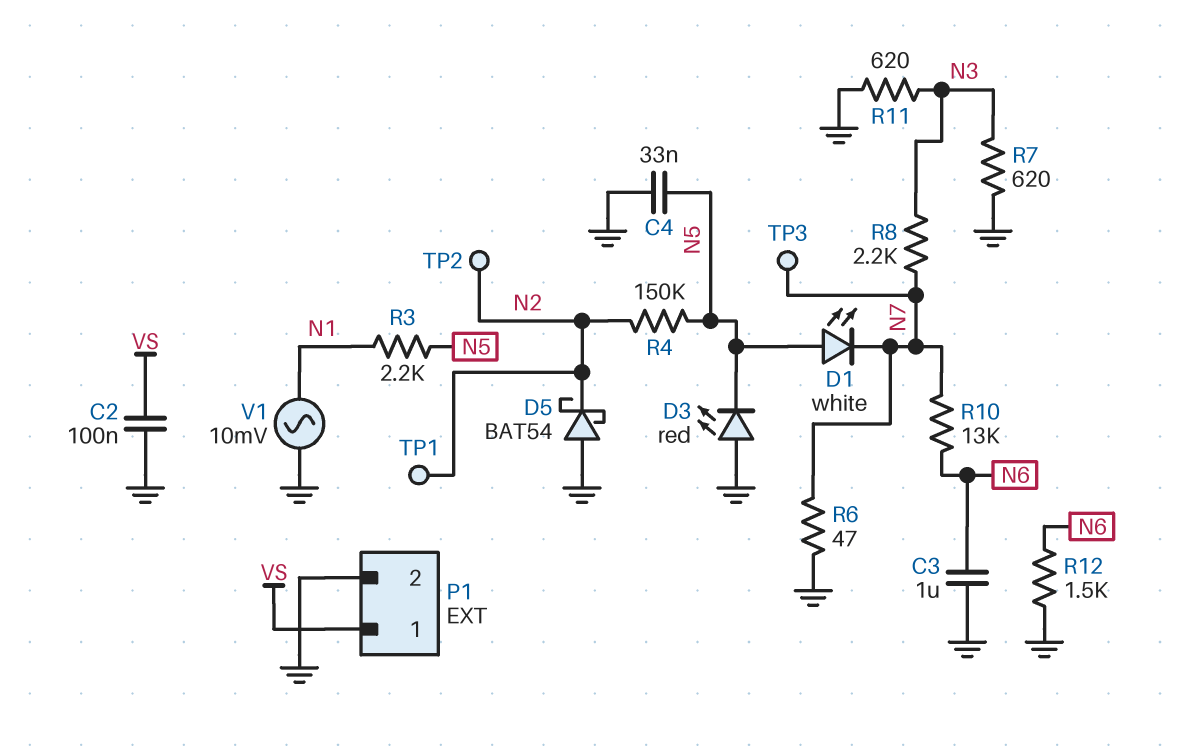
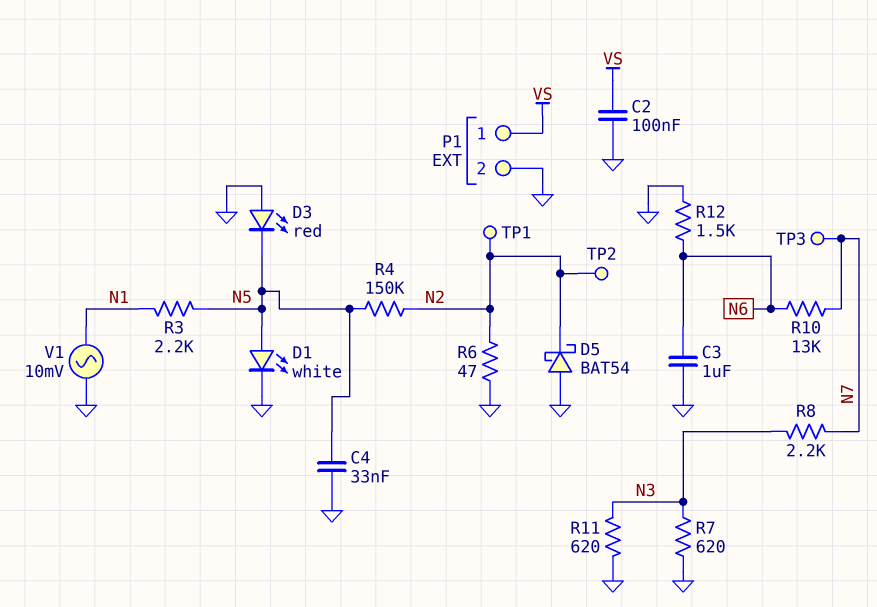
D1: LED white (A N5, K N7) -> LED white (A N5, K GND)
R6: 47 (GND, N7) -> 47 (GND, N2)

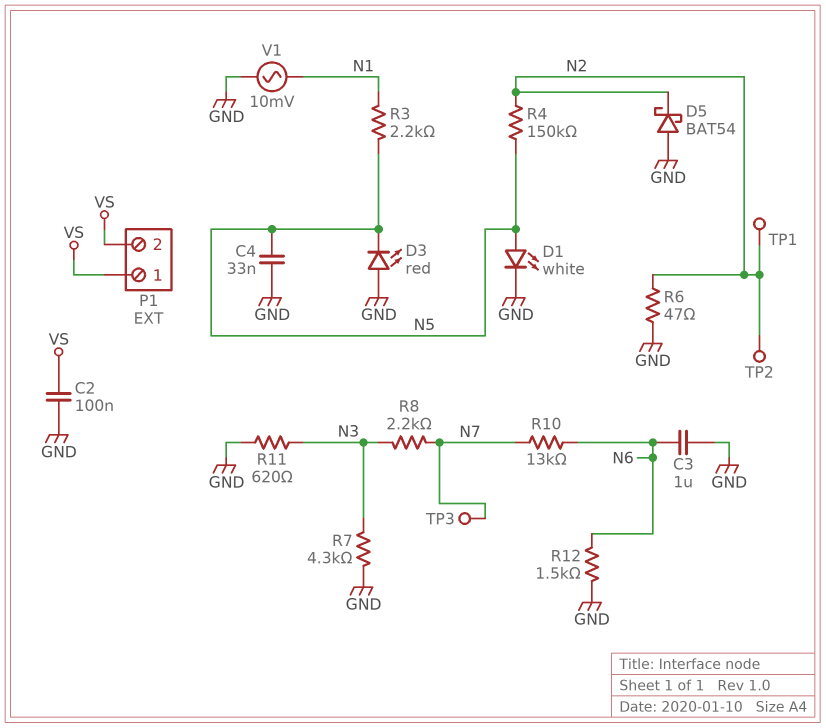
P1 pin 2: GND -> VS
R7: 620 (GND, N3) -> 4.3k (GND, N3)

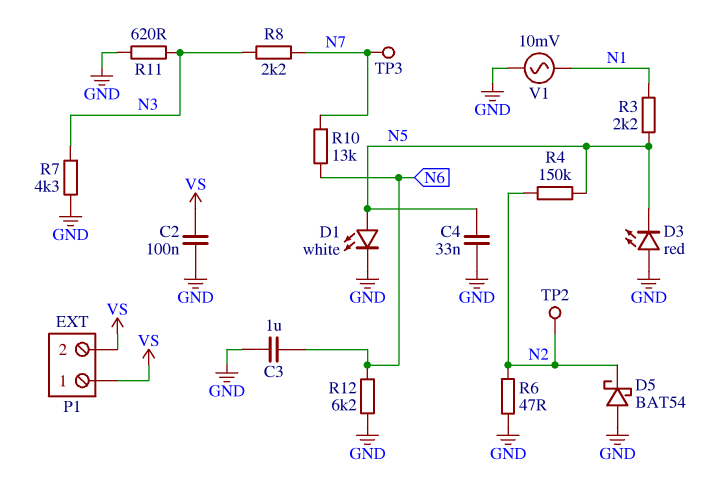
R12: 1.5k (GND, N6) -> 6.2k (GND, N6)
TP1: test point (N2) -> none

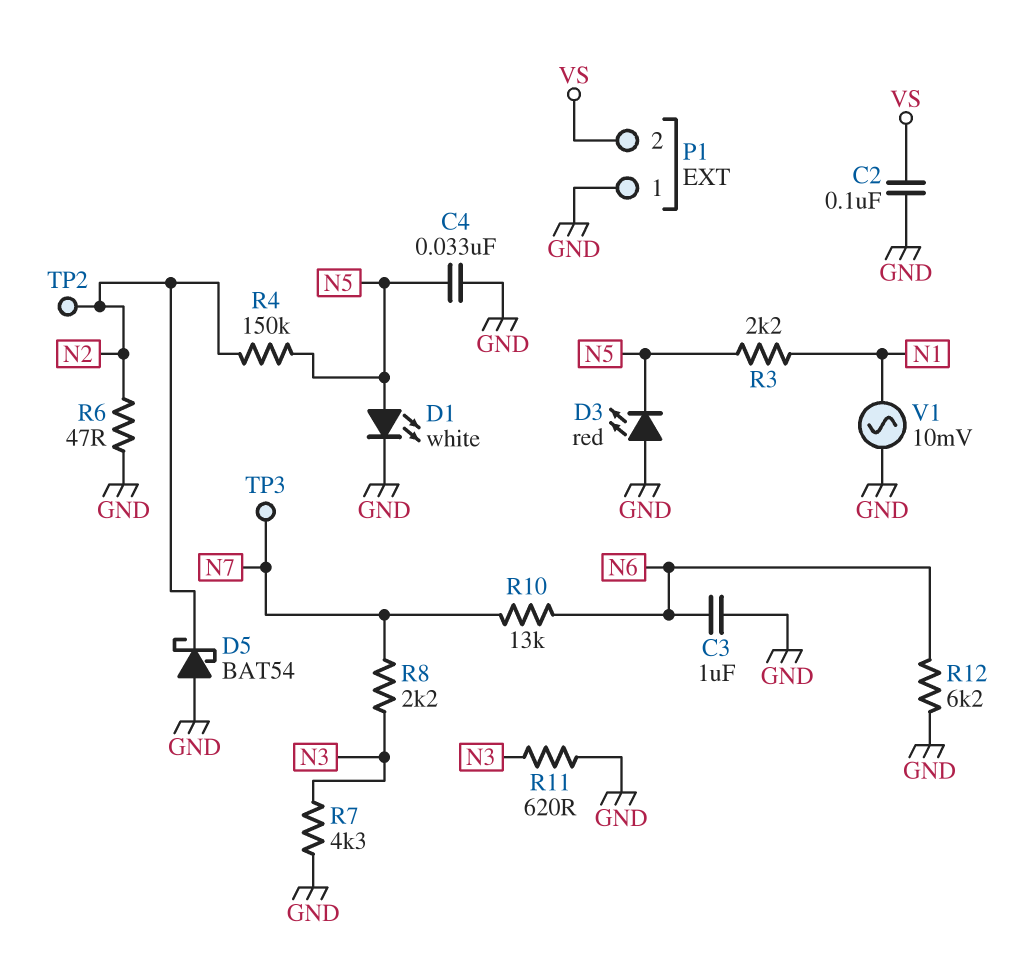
P1 pin 1: VS -> GND

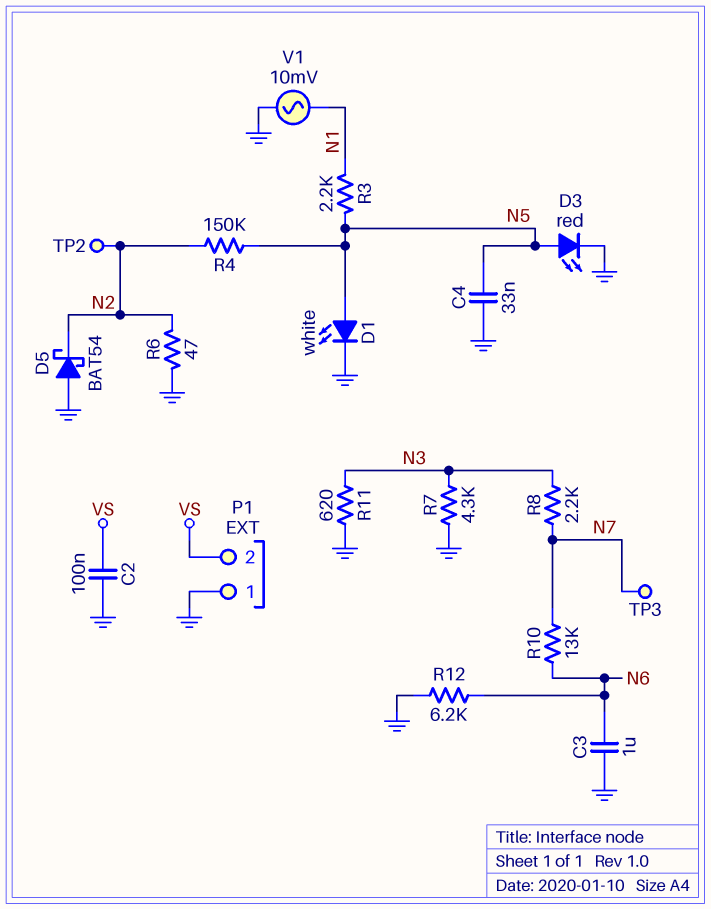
D3: LED red (A GND, K N5) -> LED red (A N5, K GND)

